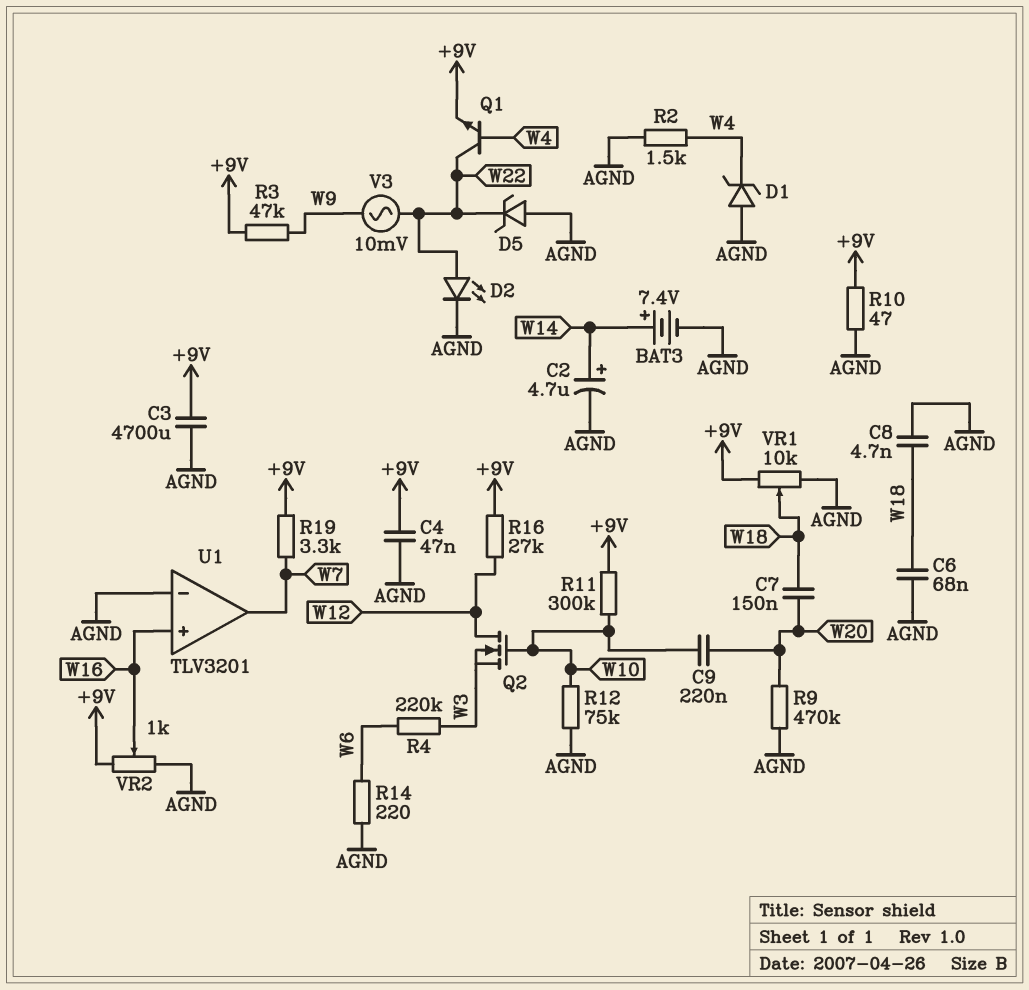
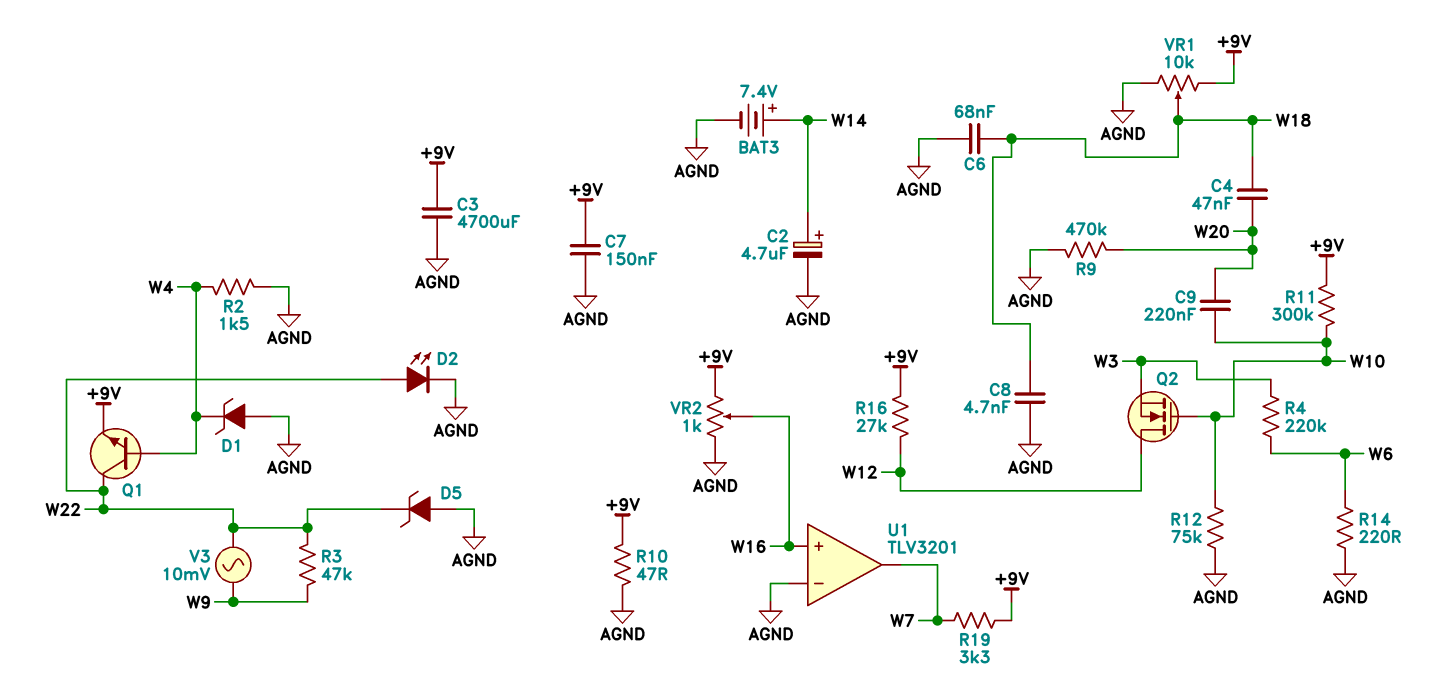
C4: 47nF (+9V, AGND) -> 47nF (W18, W20)
C7: 150nF (W18, W20) -> 150nF (+9V, AGND)
R3: 47k (+9V, W9) -> 47k (W9, W22)

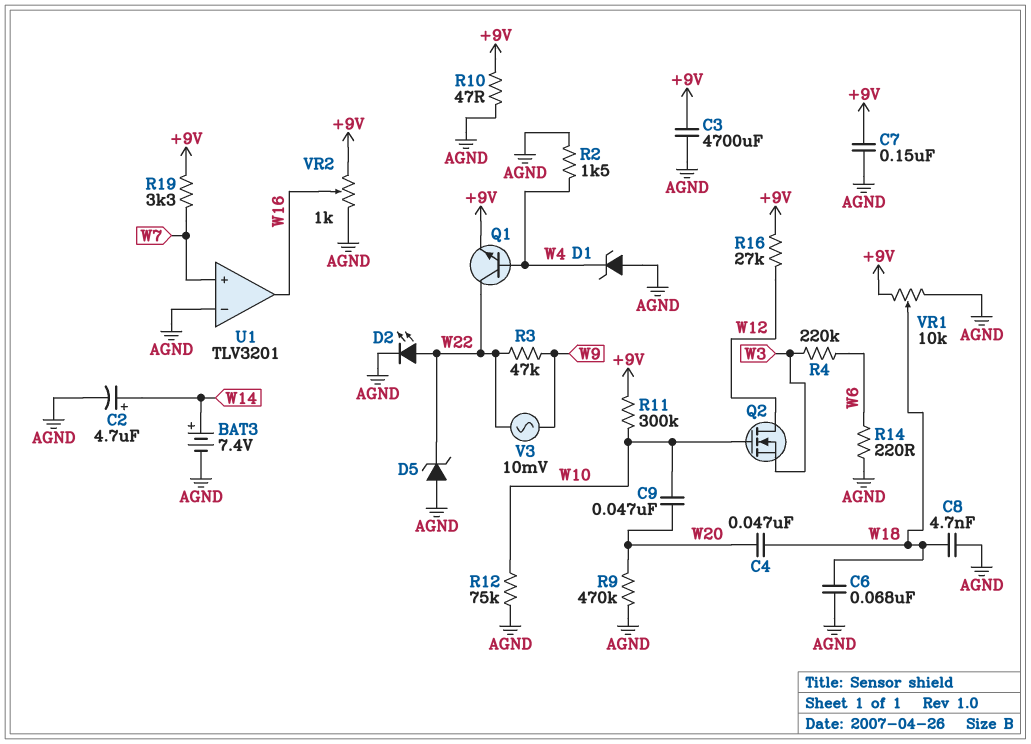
C9: 220nF (W10, W20) -> 47nF (W10, W20)
U1 pin in+: W16 -> W7
U1 pin out: W7 -> W16

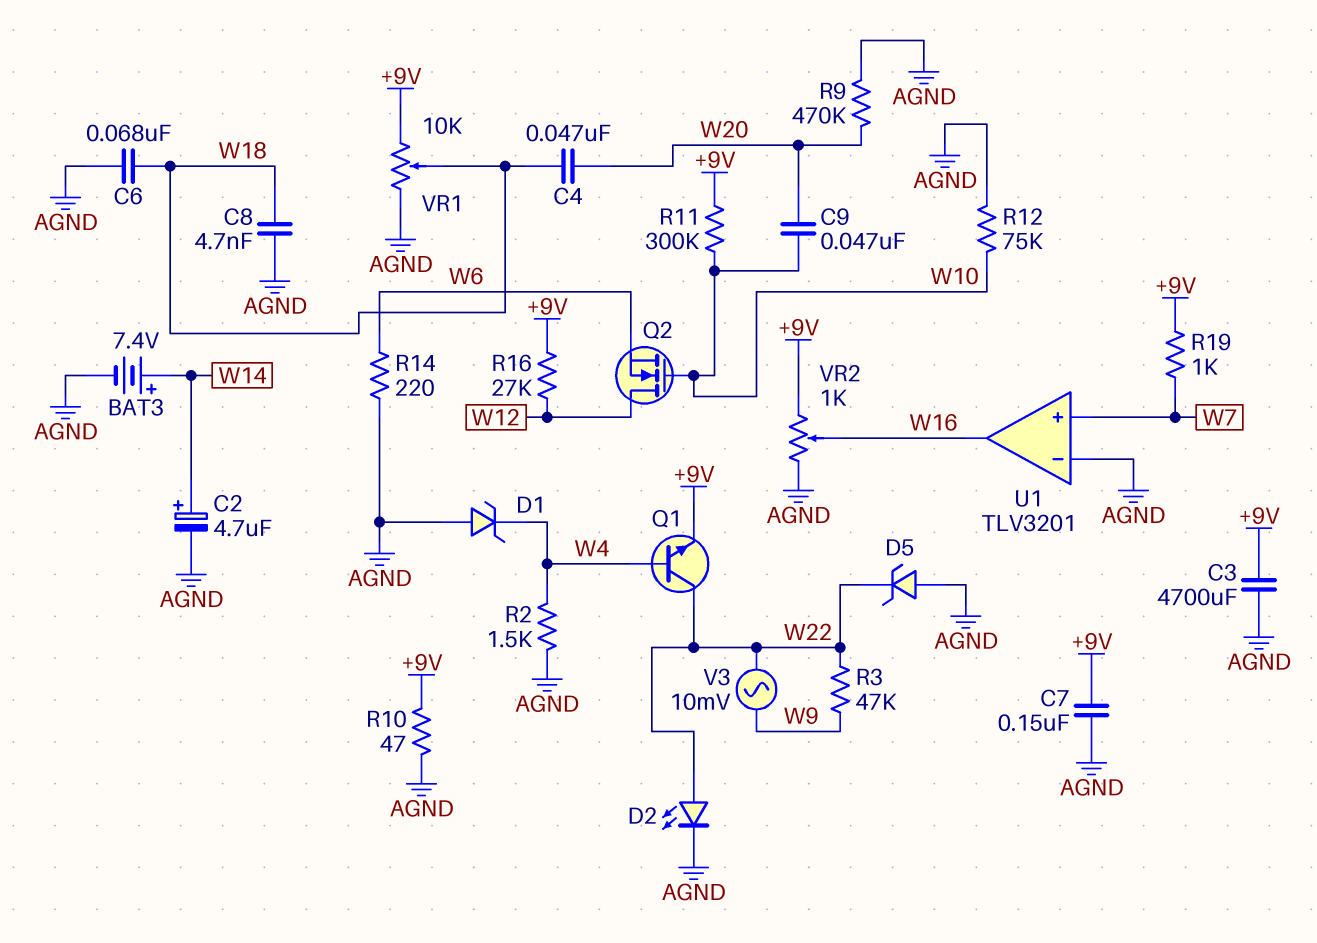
Q2: NMOS (G W10, D W12, S W3) -> NMOS (G W10, D W12, S W6)
R4: 220k (W3, W6) -> none
R19: 3.3k (+9V, W7) -> 1k (+9V, W7)

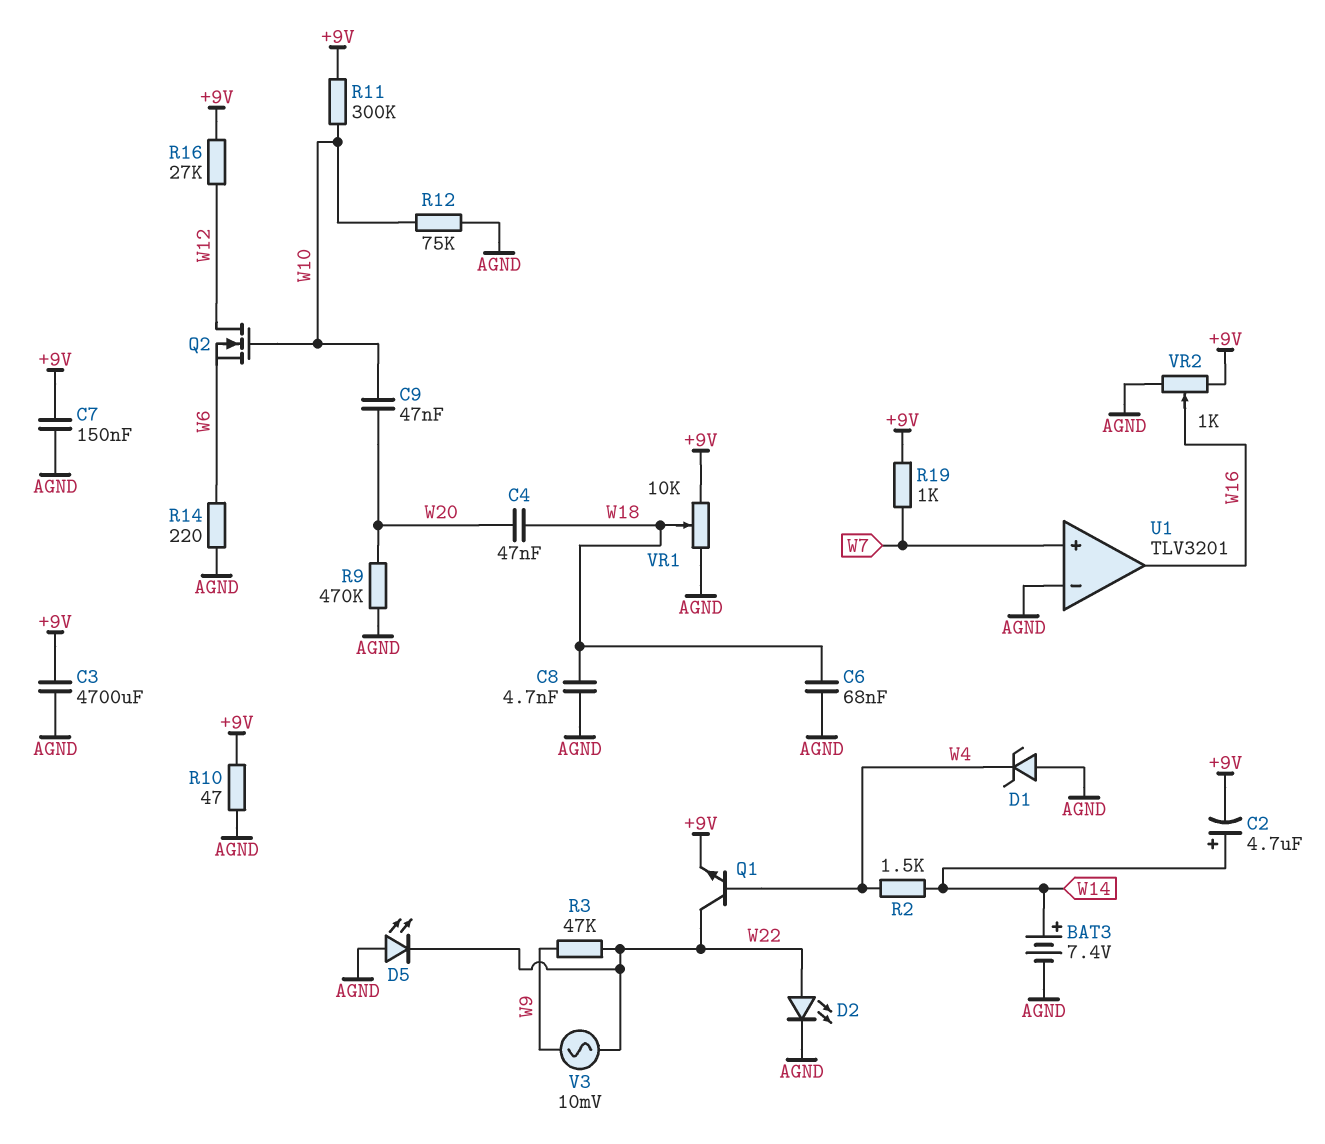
C2: 4.7uF (plus W14, minus AGND) -> 4.7uF (plus W14, minus +9V)
D5: zener (A AGND, K W22) -> LED (A AGND, K W22)
R2: 1.5k (AGND, W4) -> 1.5k (W4, W14)

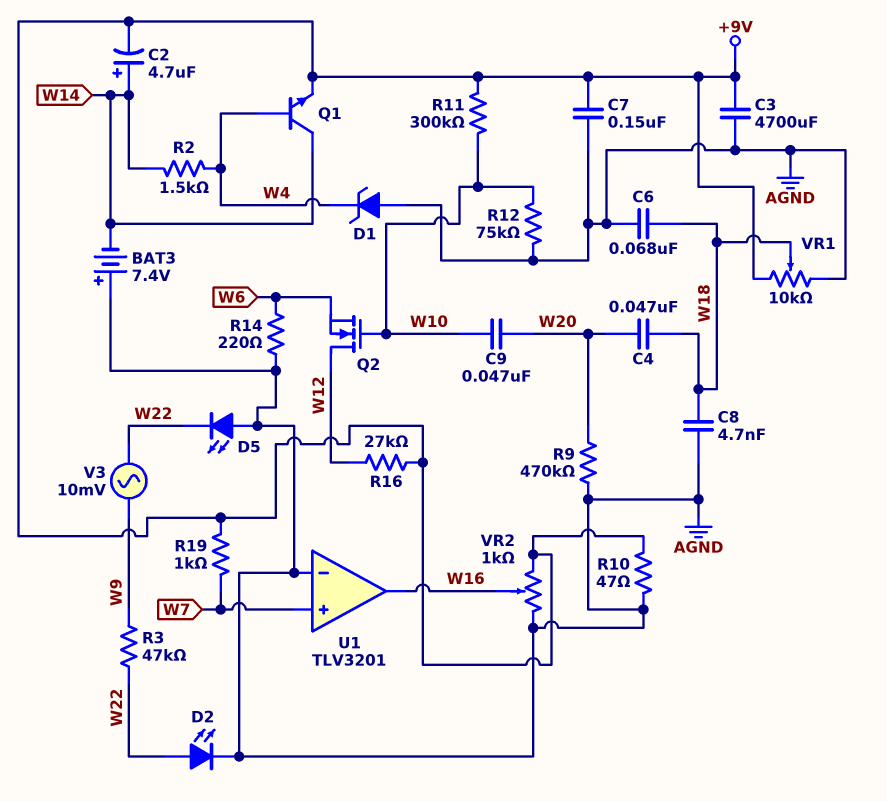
BAT3: 7.4V (plus W14, minus AGND) -> 7.4V (plus AGND, minus W14)
Q1: NPN (B W4, C W22, E +9V) -> NPN (B W4, C W14, E +9V)

